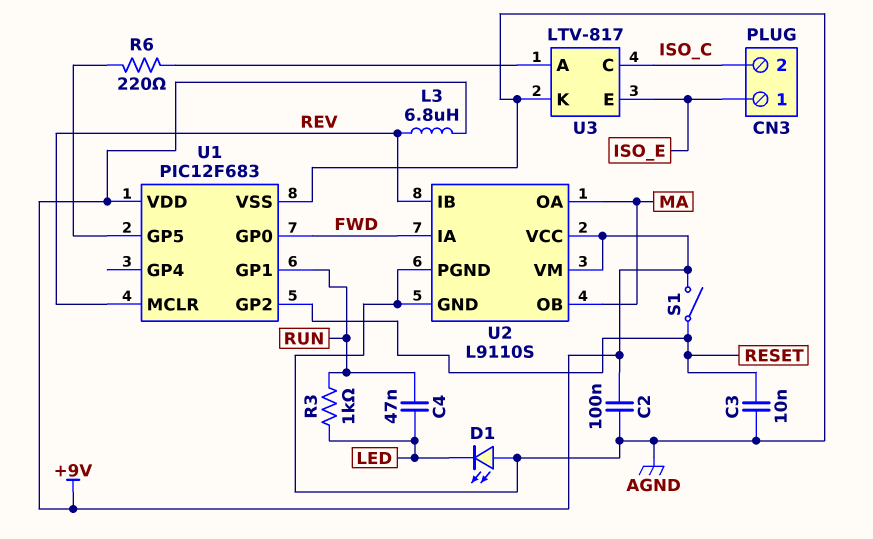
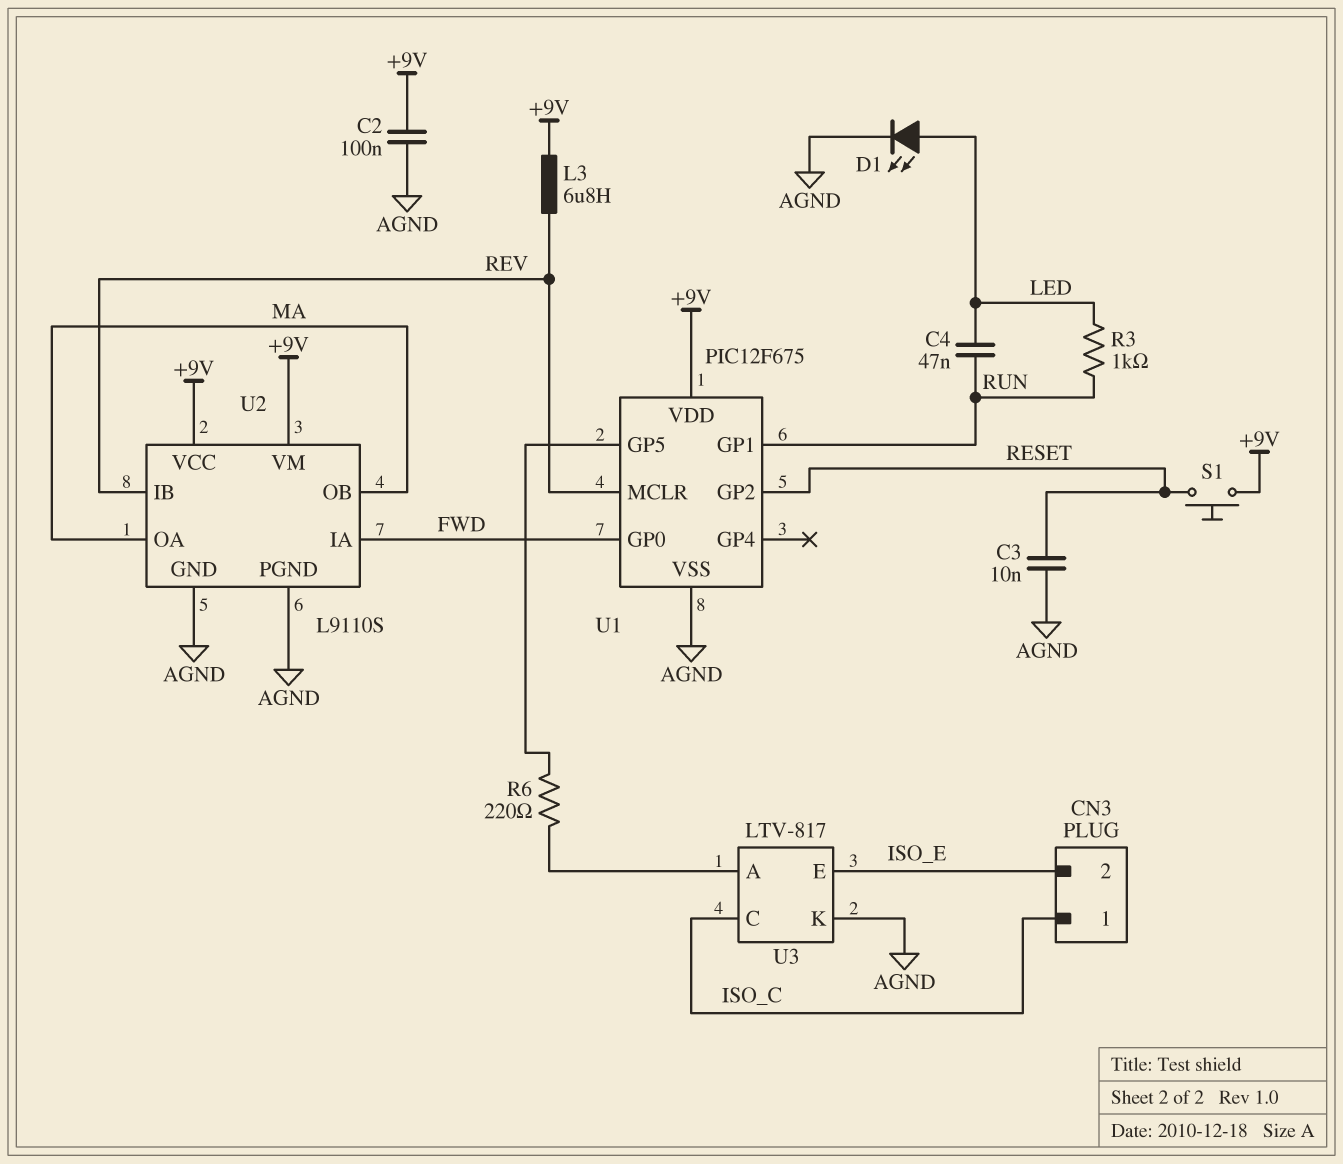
CN3 pin 1: ISO_E -> ISO_C
CN3 pin 2: ISO_C -> ISO_E
D1: LED (A AGND, K LED) -> LED (A LED, K AGND)
S1: switch (+9V, RESET) -> button (+9V, RESET)
U1: PIC12F683 -> PIC12F675

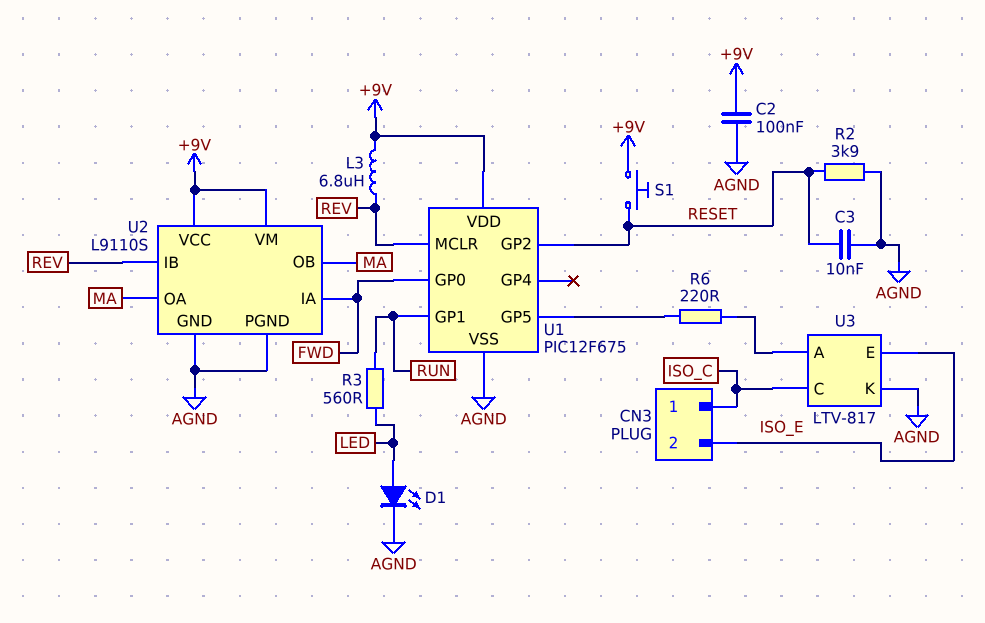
C4: 47nF (LED, RUN) -> none
R2: none -> 3.9k (AGND, RESET)
R3: 1k (LED, RUN) -> 560 (LED, RUN)

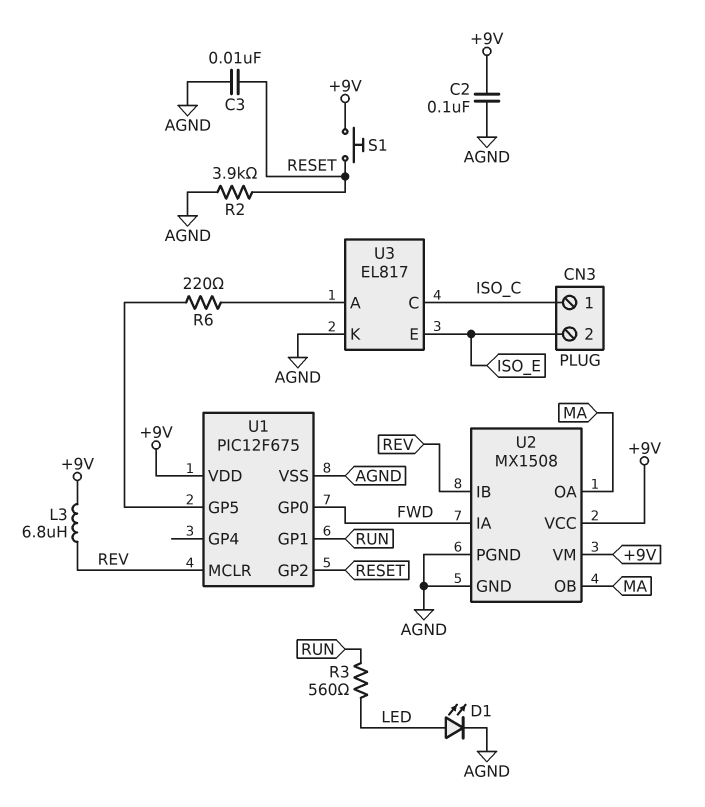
U2: L9110S -> MX1508
U3: LTV-817 -> EL817

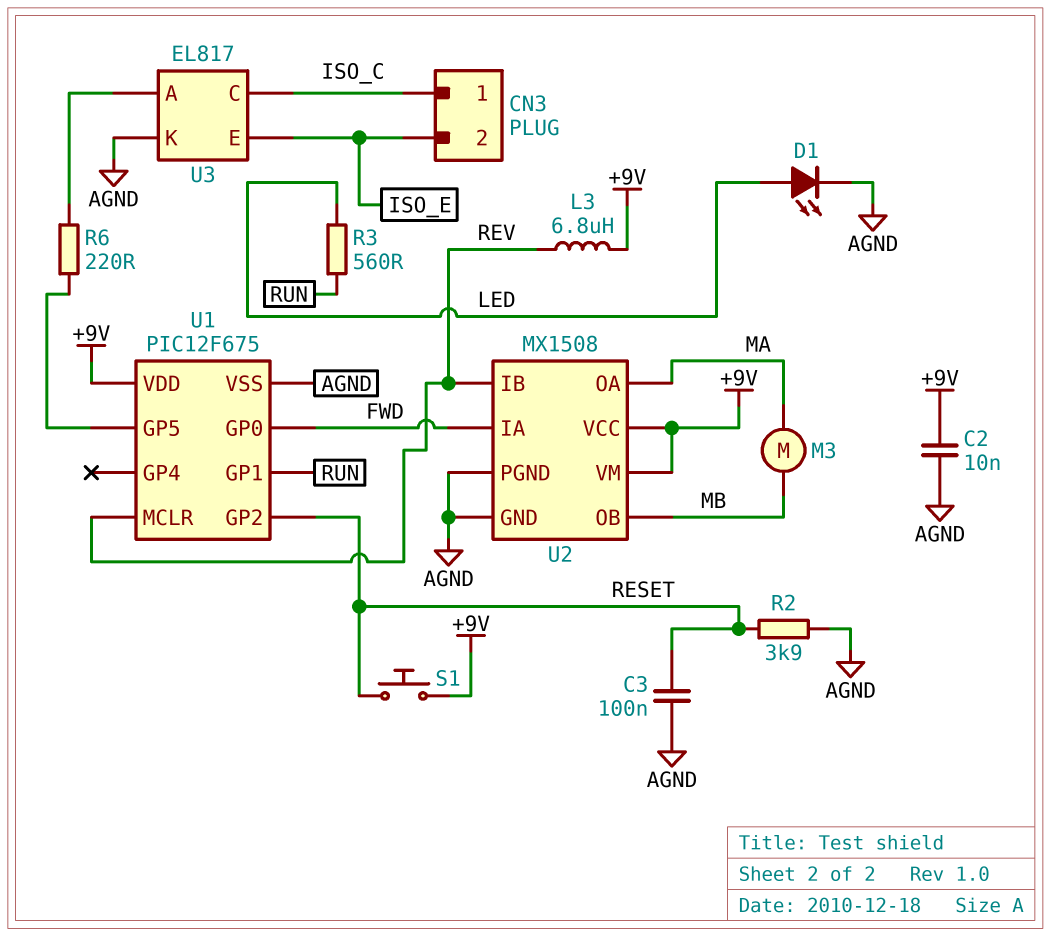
C2: 100nF (+9V, AGND) -> 10nF (+9V, AGND)
C3: 10nF (AGND, RESET) -> 100nF (AGND, RESET)
M3: none -> motor (MA, MB)
U2 pin OB: MA -> MB

